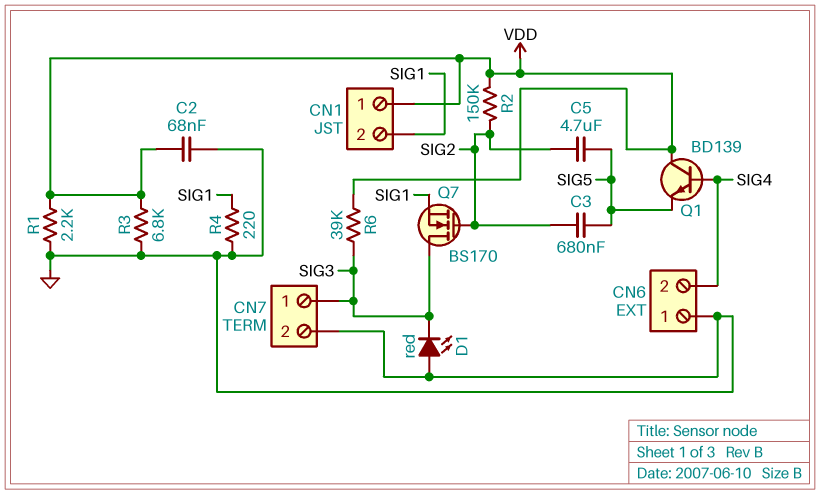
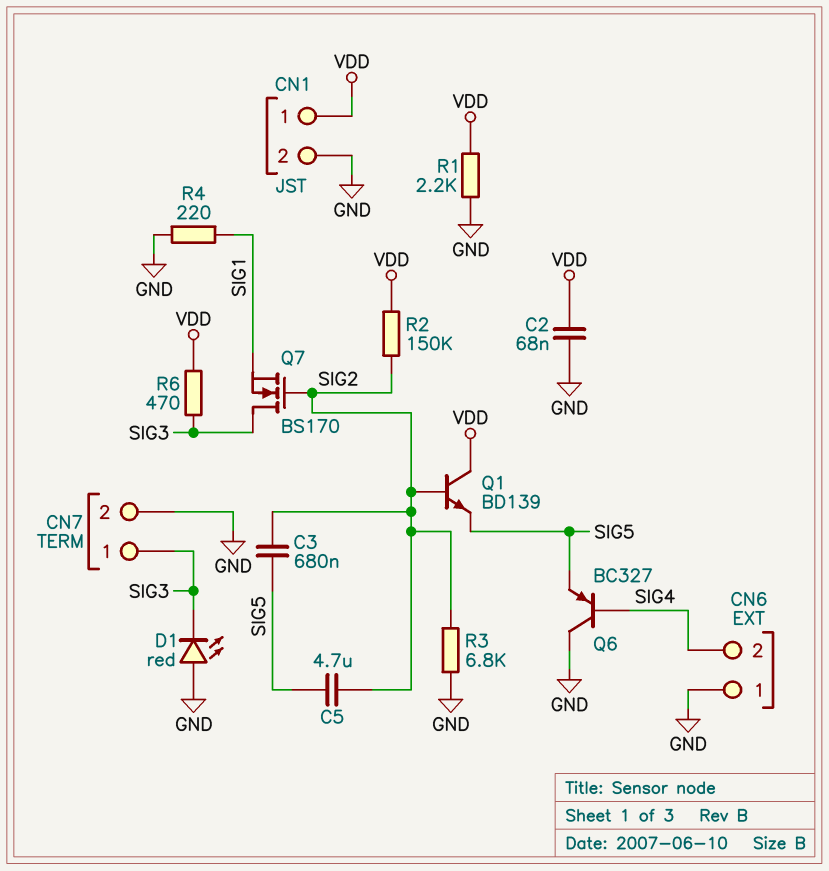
CN1 pin 2: SIG1 -> GND
Q1: NPN BD139 (B SIG4, C VDD, E SIG5) -> NPN BD139 (B SIG2, C VDD, E SIG5)
Q6: none -> PNP BC327 (B SIG4, C GND, E SIG5)
R3: 6.8k (GND, VDD) -> 6.8k (GND, SIG2)
R6: 39k (SIG3, VDD) -> 470 (SIG3, VDD)

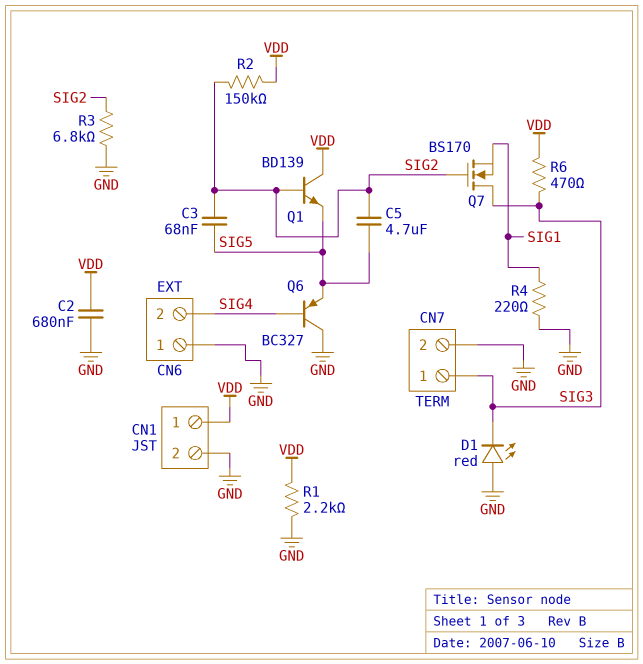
C2: 68nF (GND, VDD) -> 680nF (GND, VDD)
C3: 680nF (SIG2, SIG5) -> 68nF (SIG2, SIG5)

